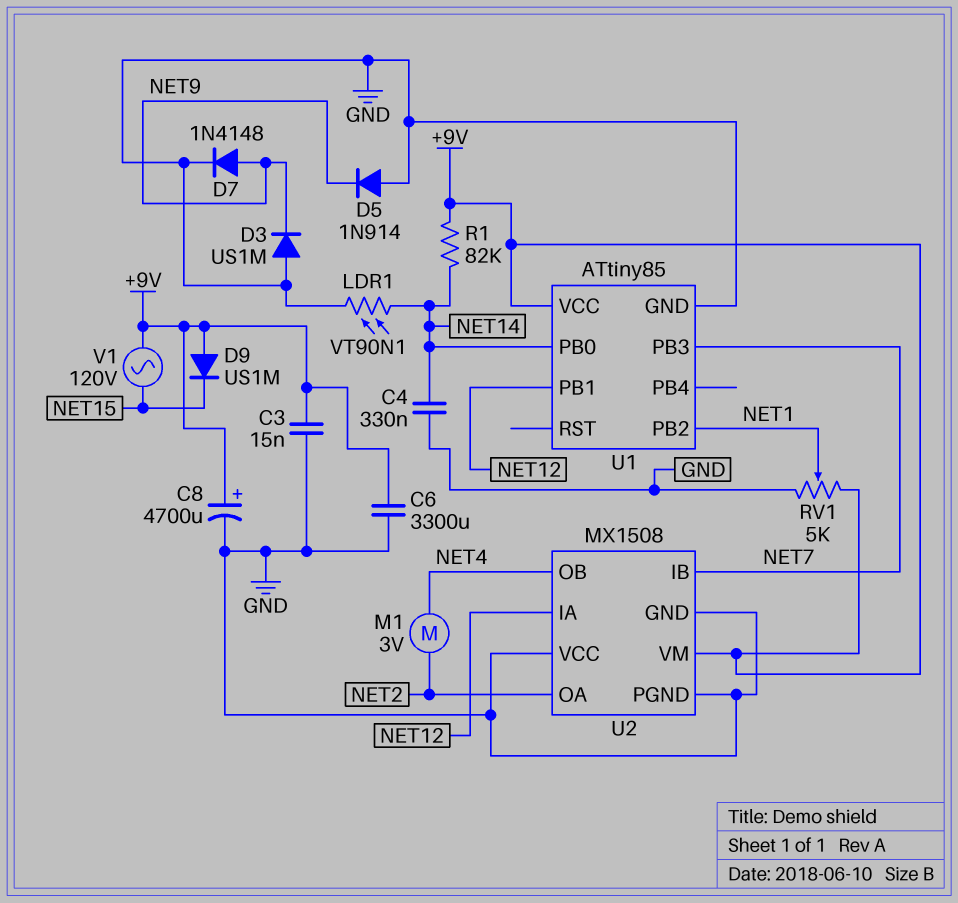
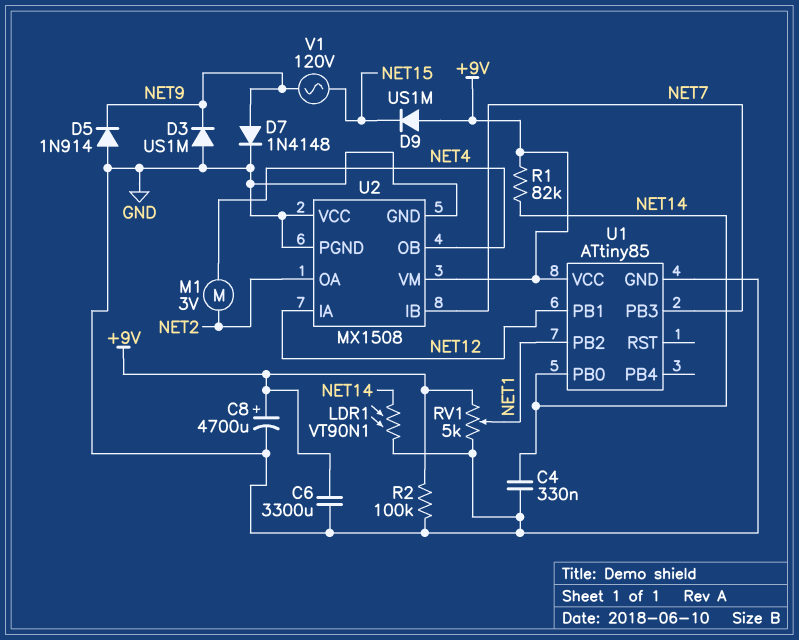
C3: 15nF (+9V, GND) -> none
R2: none -> 100k (+9V, GND)
V1: AC 120V (+9V, NET15) -> AC 120V (NET9, NET15)

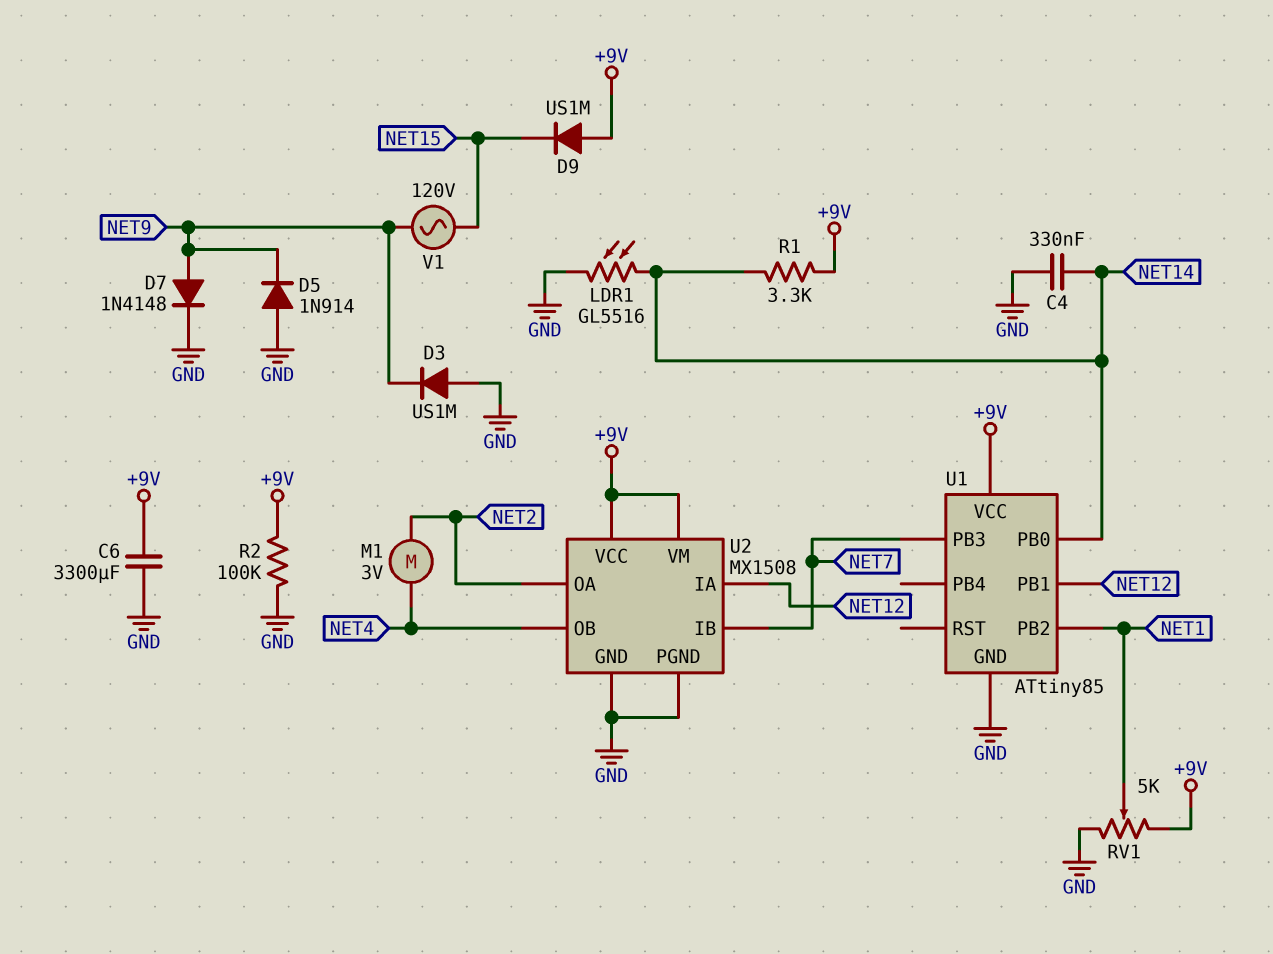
C8: 4700uF (plus +9V, minus GND) -> none
LDR1: VT90N1 (GND, NET14) -> GL5516 (GND, NET14)
R1: 82k (+9V, NET14) -> 3.3k (+9V, NET14)
U2 pin VCC: GND -> +9V

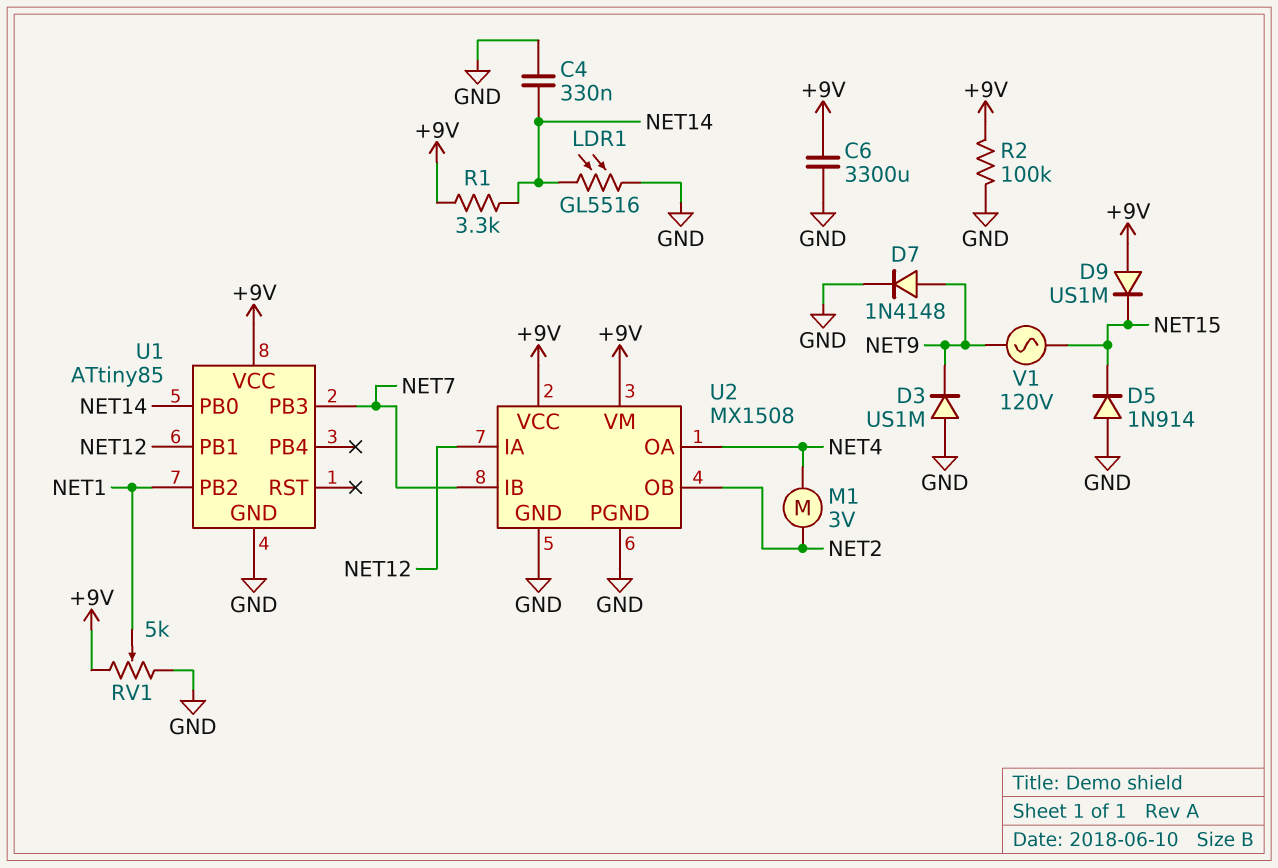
D5: diode 1N914 (A GND, K NET9) -> diode 1N914 (A GND, K NET15)
U2 pin OA: NET2 -> NET4
U2 pin OB: NET4 -> NET2

